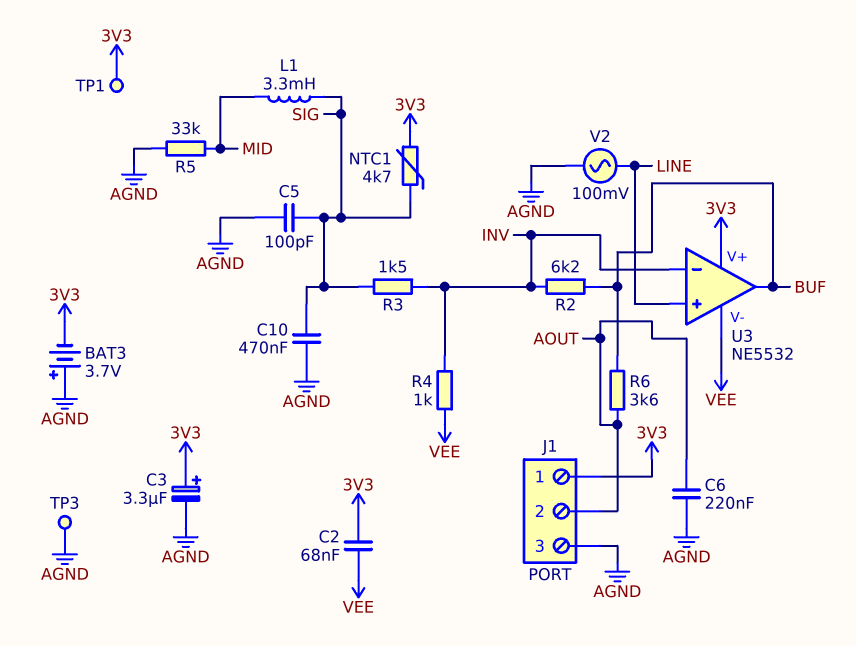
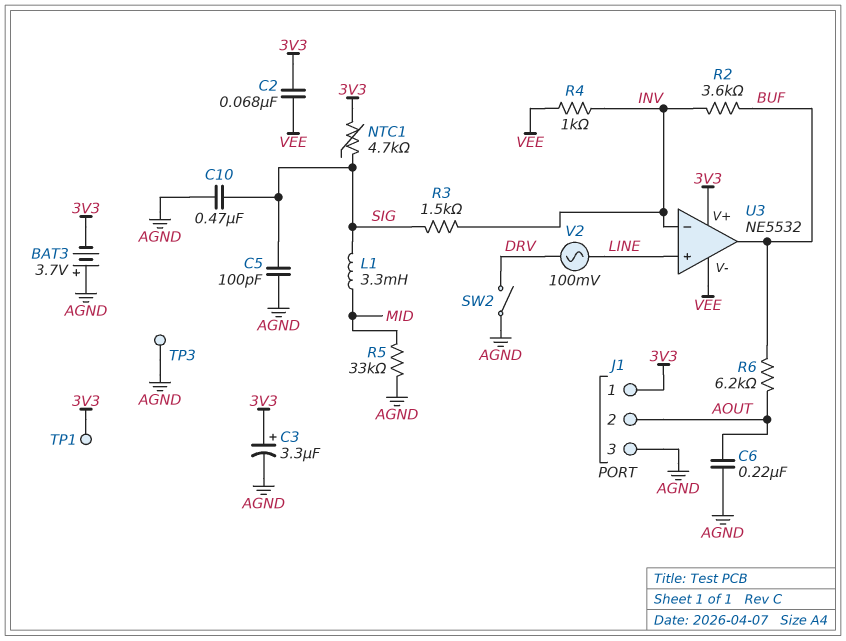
R2: 6.2k (BUF, INV) -> 3.6k (BUF, INV)
R6: 3.6k (AOUT, BUF) -> 6.2k (AOUT, BUF)
SW2: none -> switch (AGND, DRV)
V2: AC 100mV (AGND, LINE) -> AC 100mV (DRV, LINE)

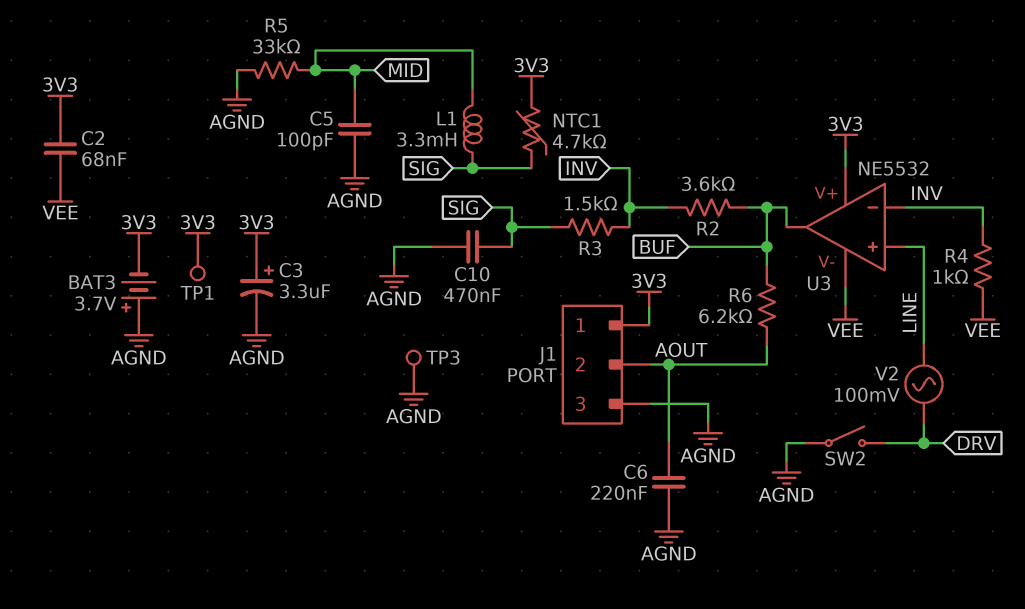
C5: 100pF (AGND, SIG) -> 100pF (AGND, MID)

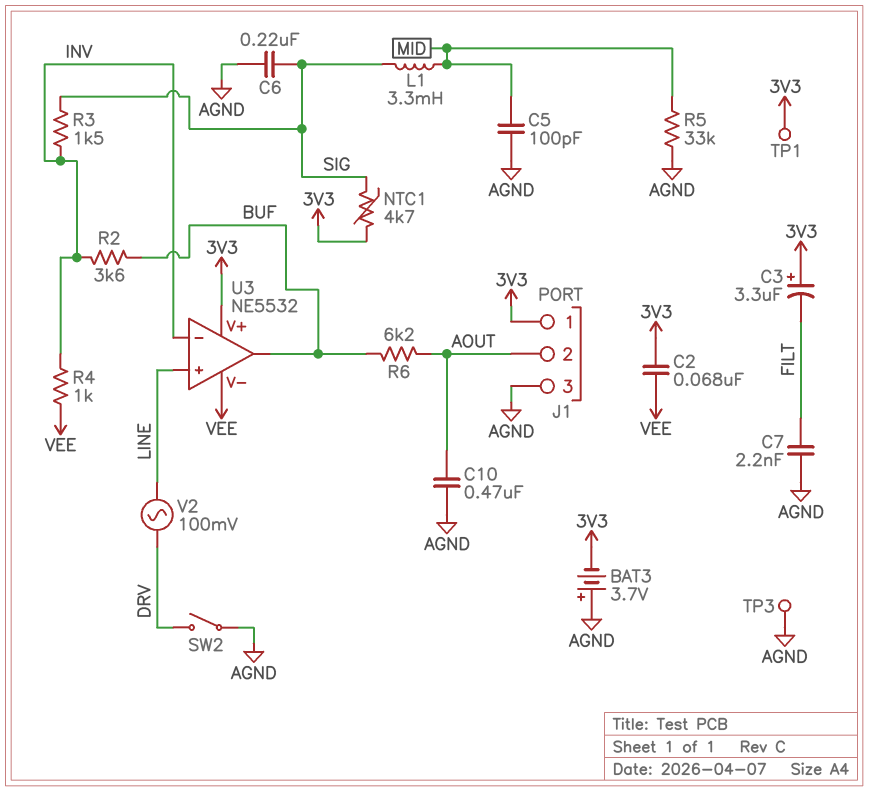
C3: 3.3uF (plus 3V3, minus AGND) -> 3.3uF (plus 3V3, minus FILT)
C6: 220nF (AGND, AOUT) -> 220nF (AGND, SIG)
C7: none -> 2.2nF (AGND, FILT)
C10: 470nF (AGND, SIG) -> 470nF (AGND, AOUT)

